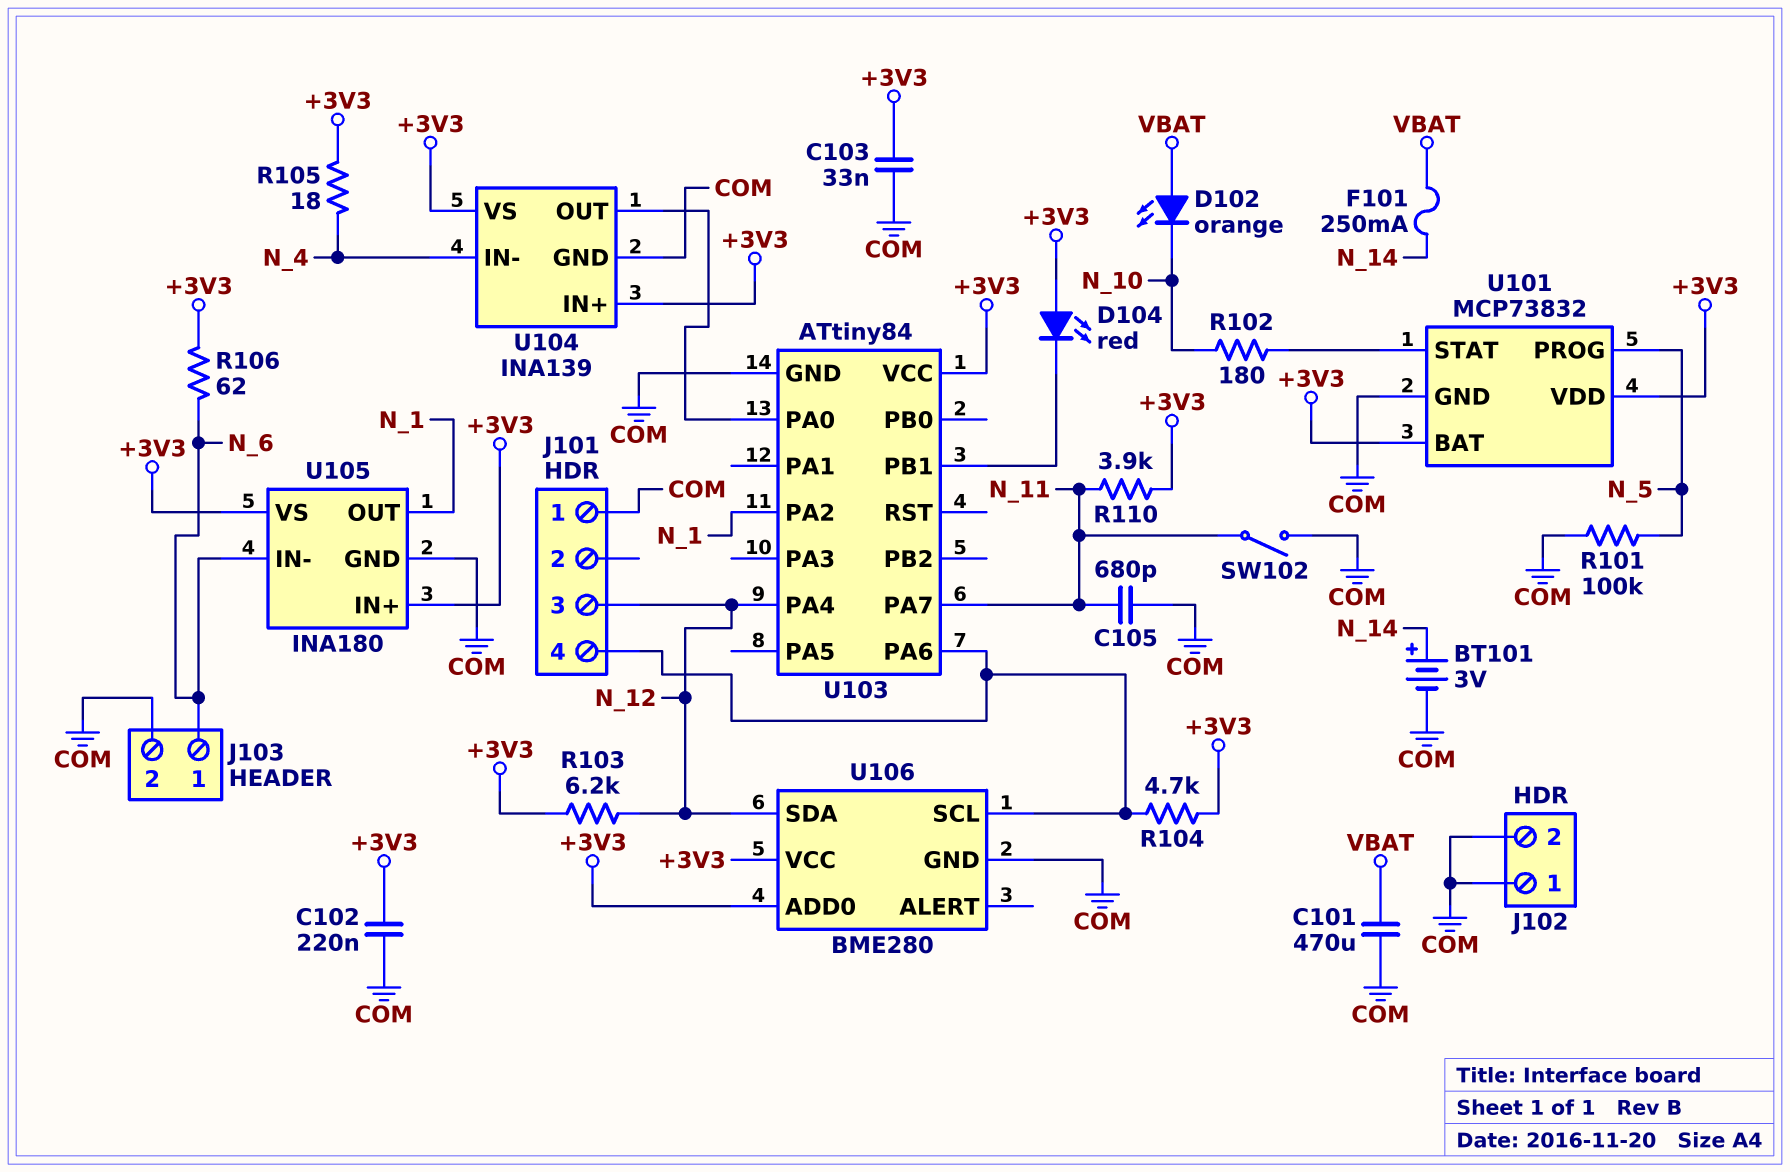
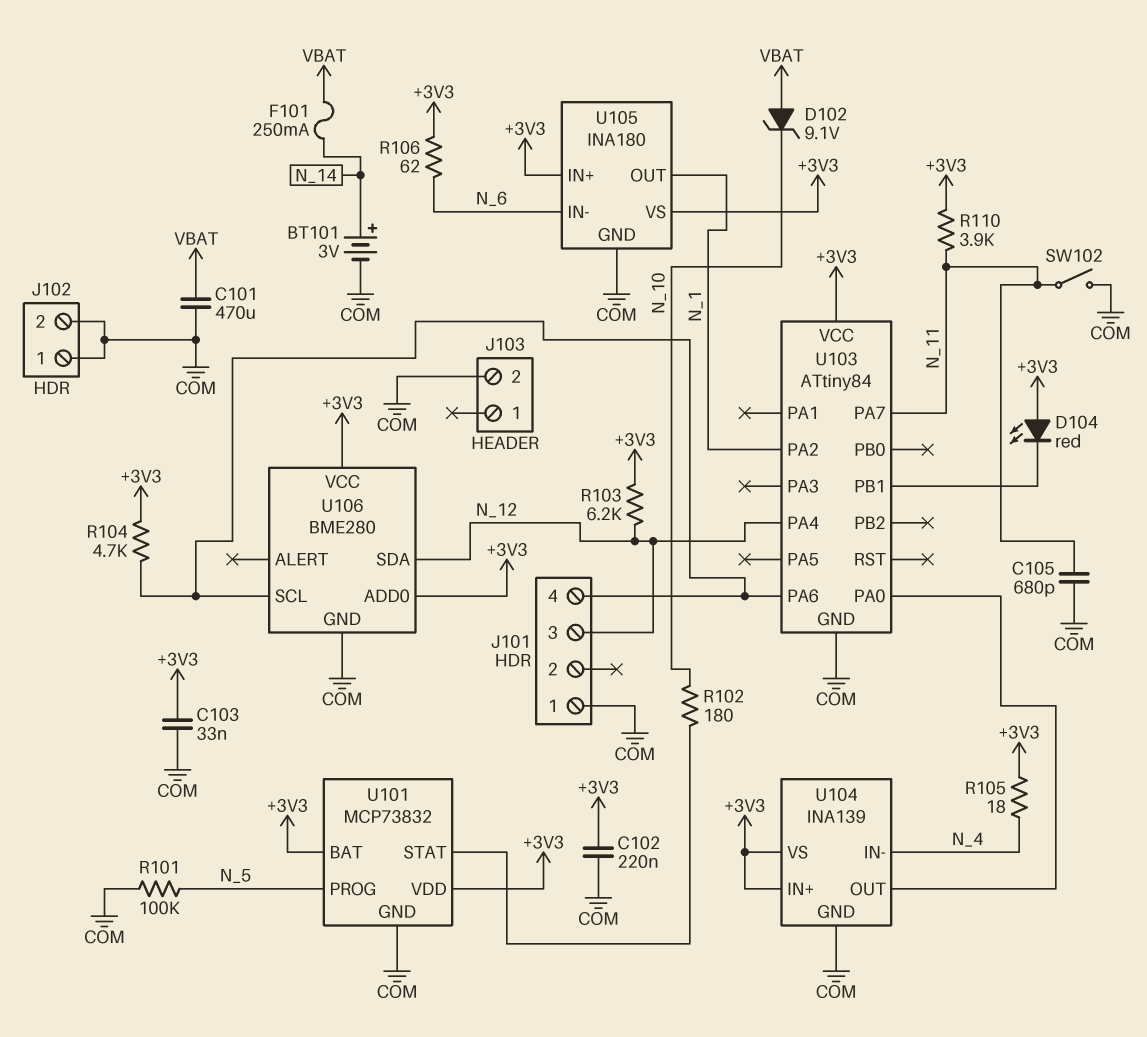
D102: LED orange (A VBAT, K N_10) -> zener 9.1V (A VBAT, K N_10)
J103 pin 1: N_6 -> none

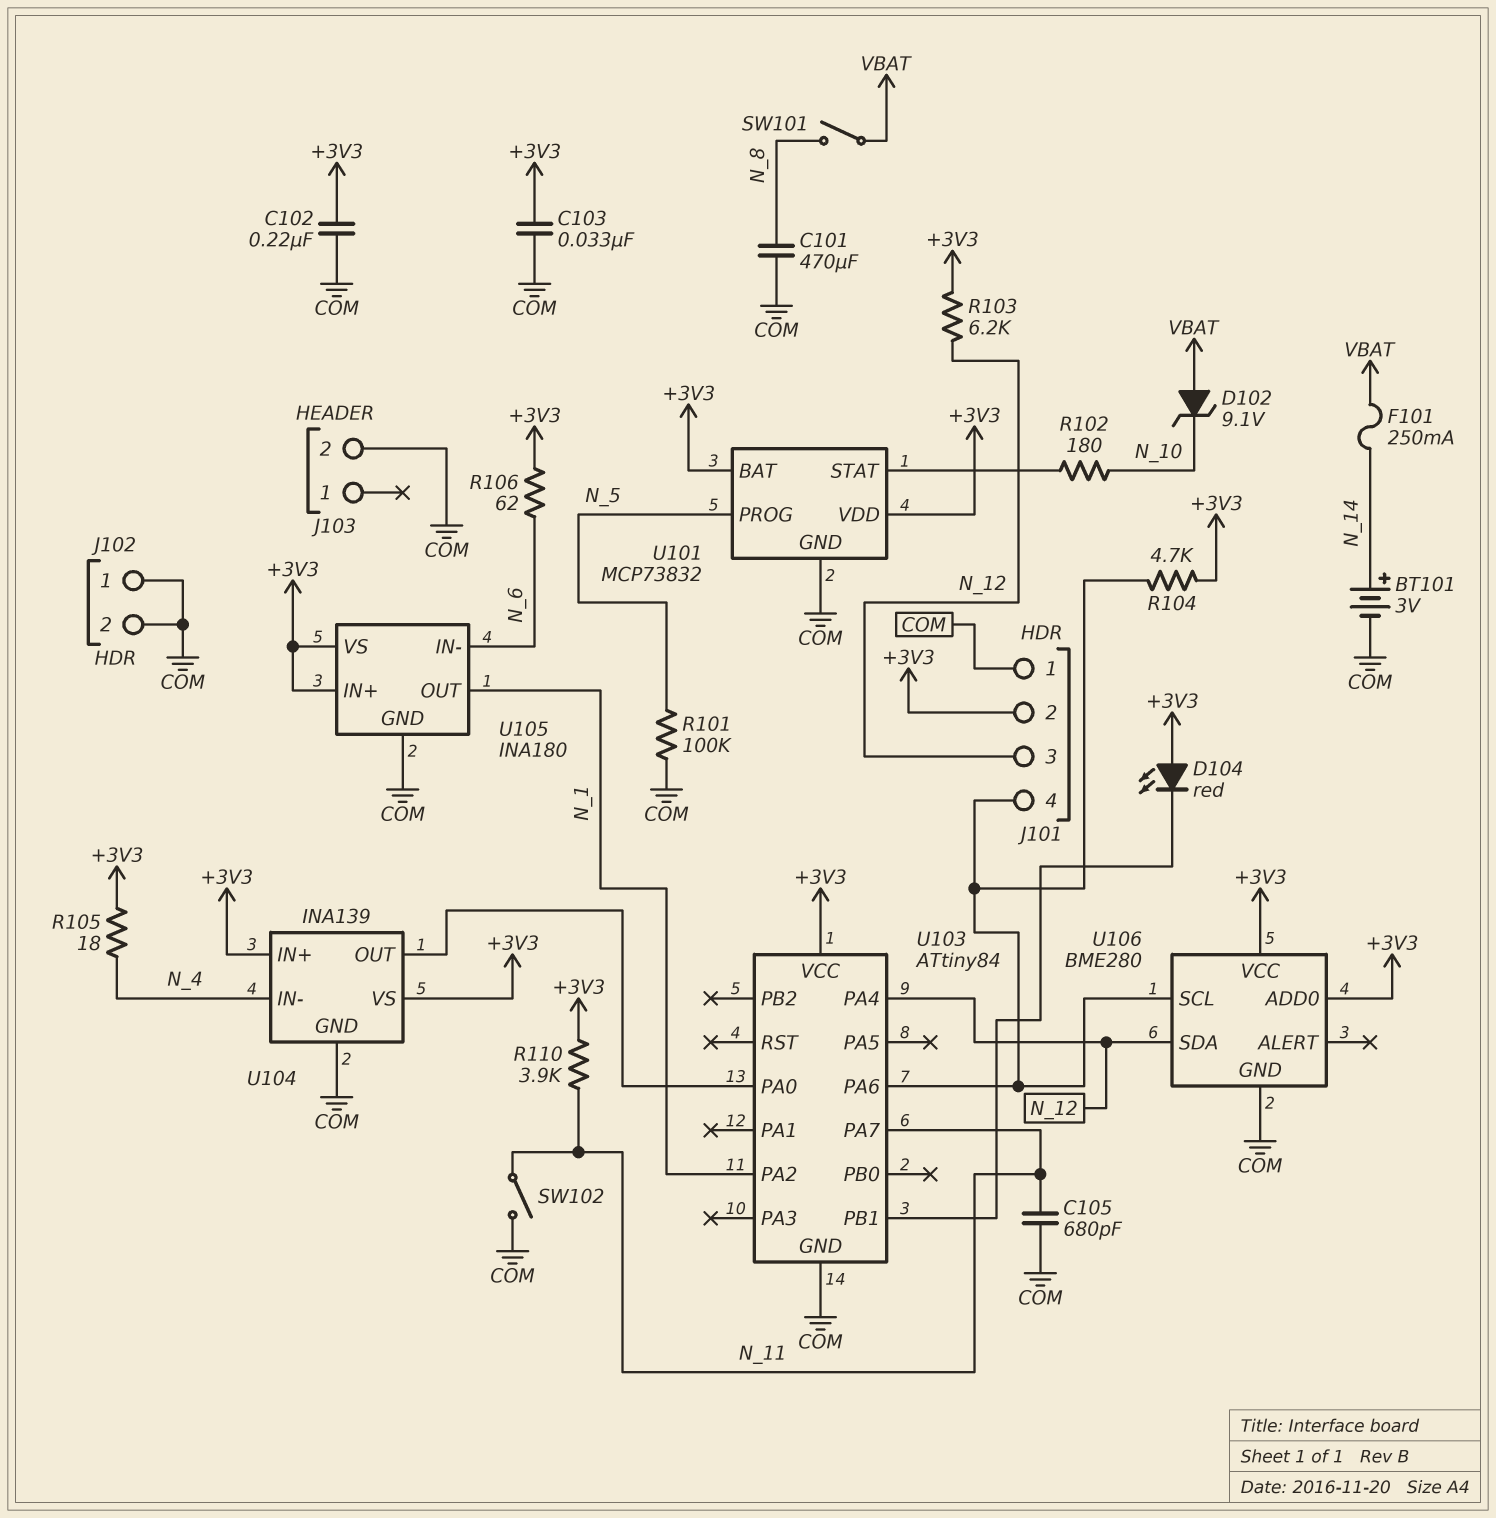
C101: 470uF (COM, VBAT) -> 470uF (COM, N_8)
J101 pin 2: none -> +3V3
SW101: none -> switch (N_8, VBAT)

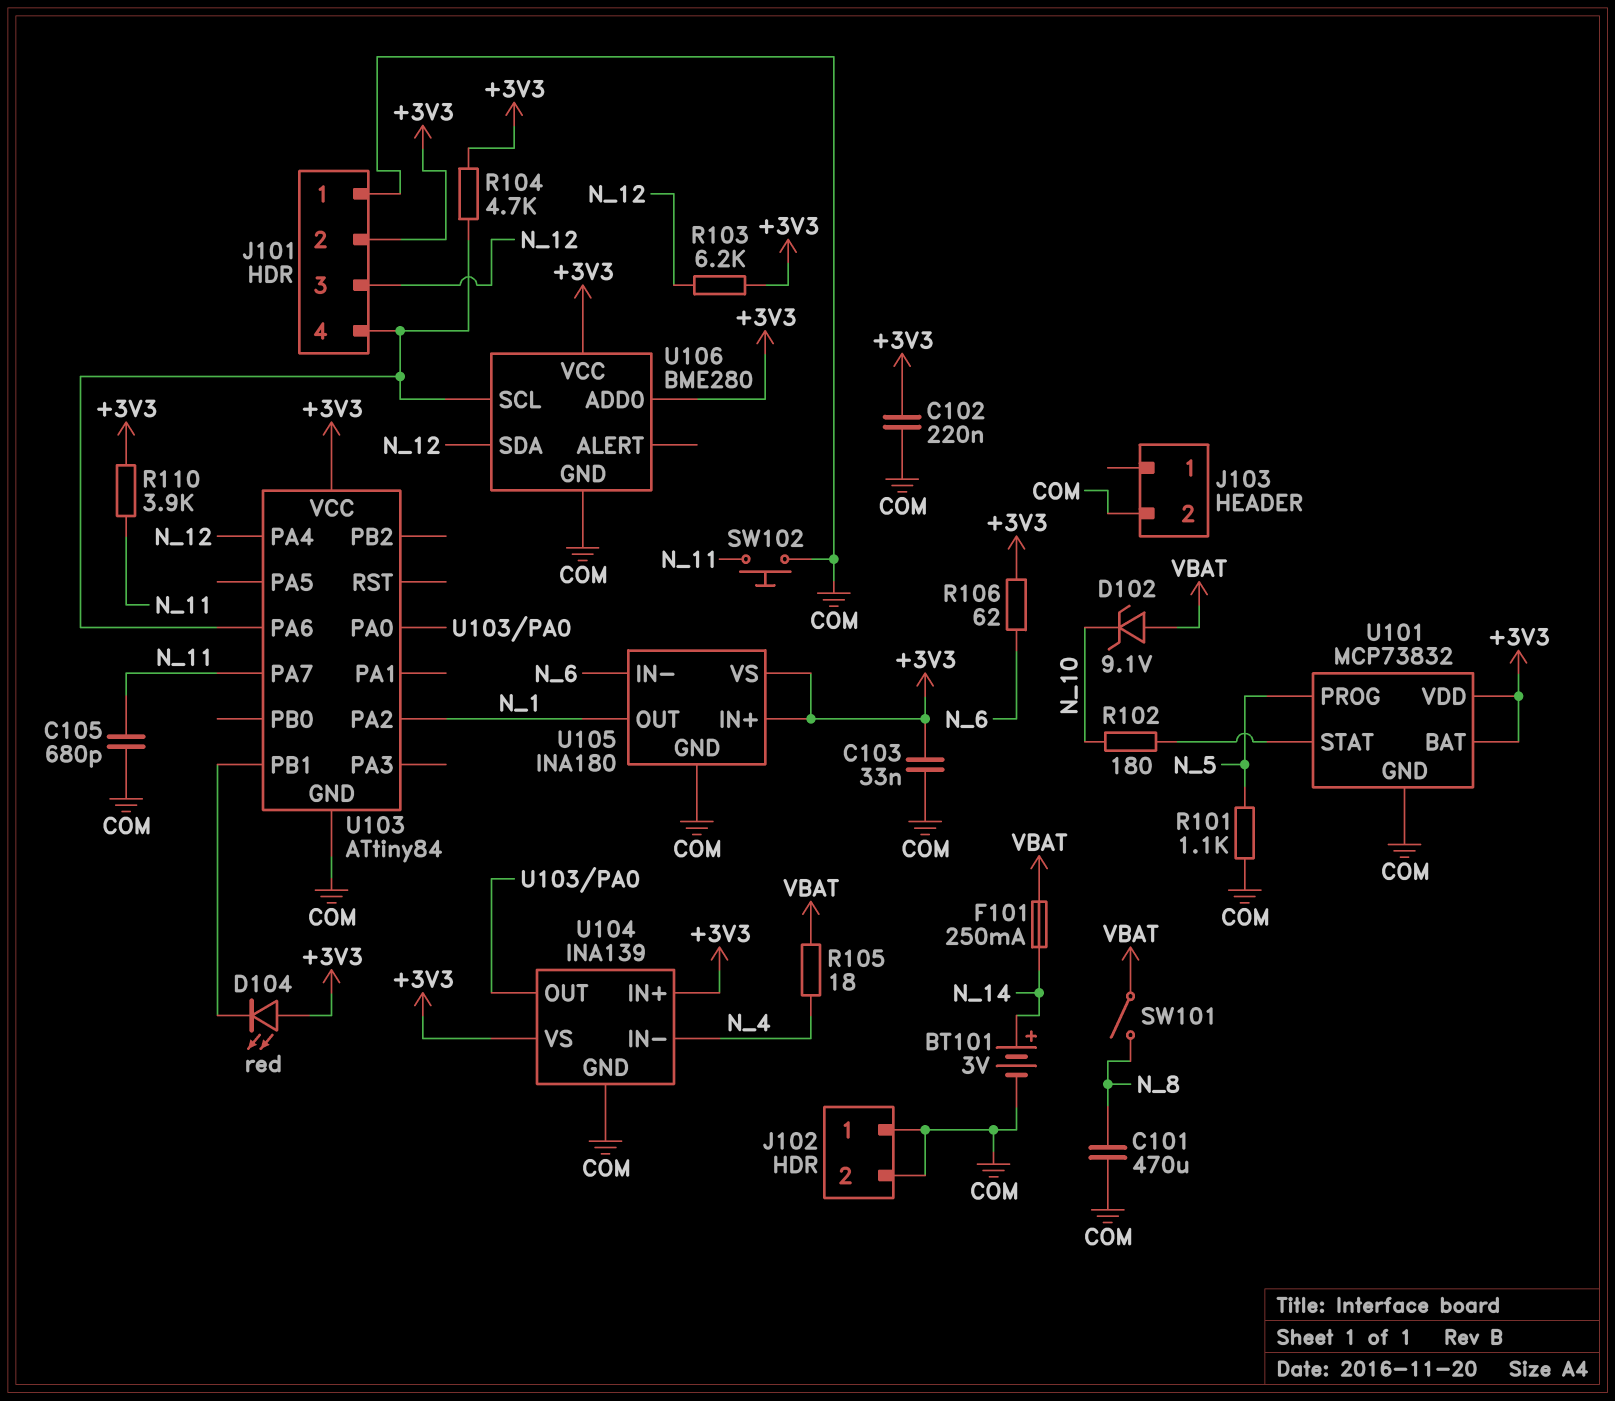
R101: 100k (COM, N_5) -> 1.1k (COM, N_5)
R105: 18 (+3V3, N_4) -> 18 (N_4, VBAT)
SW102: switch (COM, N_11) -> button (COM, N_11)

